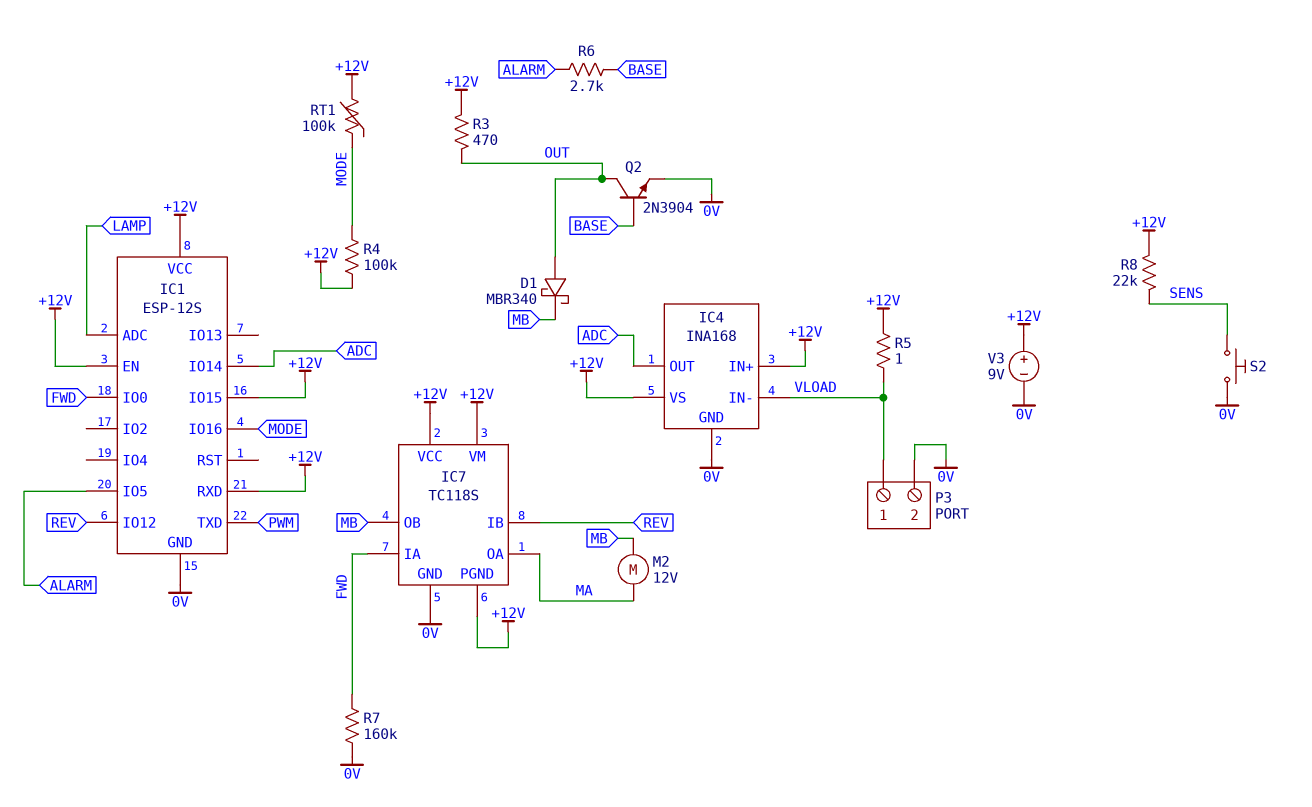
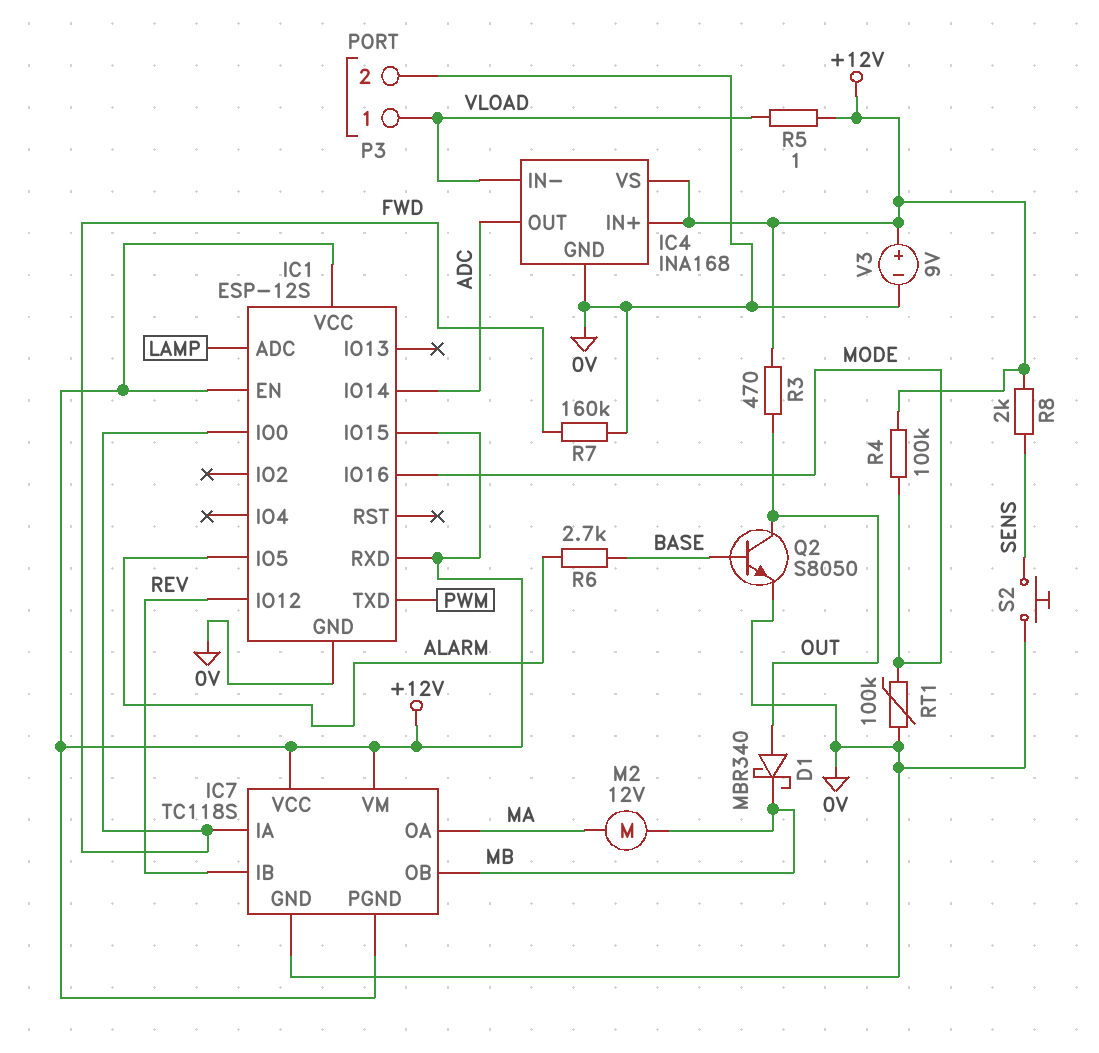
Q2: NPN 2N3904 (B BASE, C OUT, E 0V) -> NPN S8050 (B BASE, C OUT, E 0V)
R8: 22k (+12V, SENS) -> 2k (+12V, SENS)
RT1: 100k (+12V, MODE) -> 100k (0V, MODE)

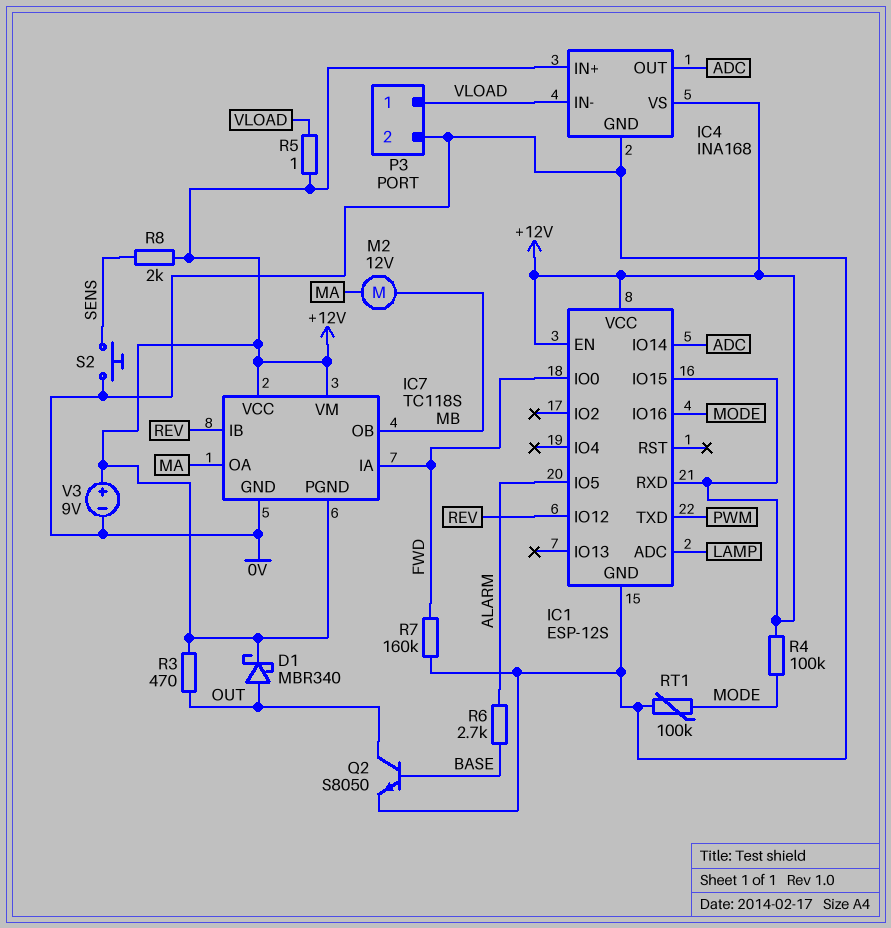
D1: schottky MBR340 (A OUT, K MB) -> schottky MBR340 (A OUT, K +12V)

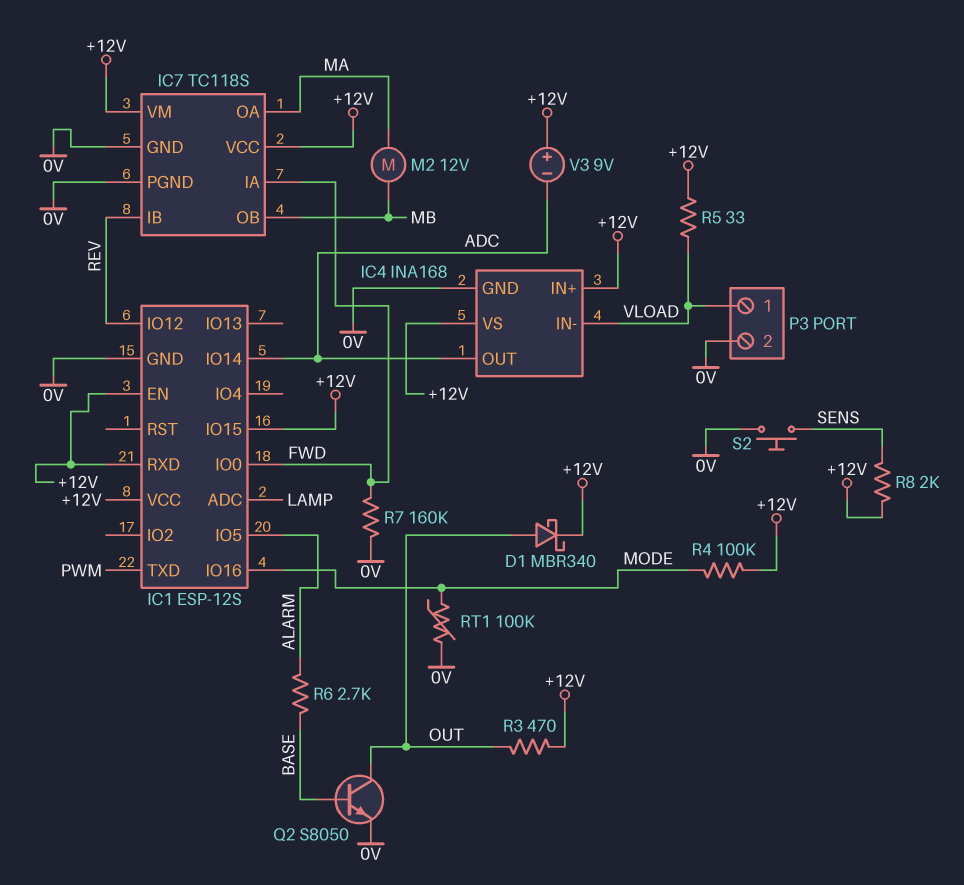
IC7 pin PGND: +12V -> 0V
R5: 1 (+12V, VLOAD) -> 33 (+12V, VLOAD)
V3: 9V (plus +12V, minus 0V) -> 9V (plus +12V, minus ADC)

